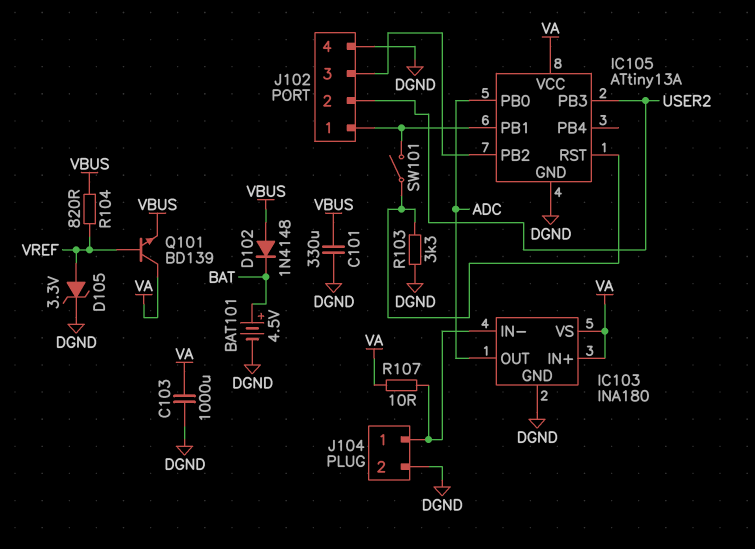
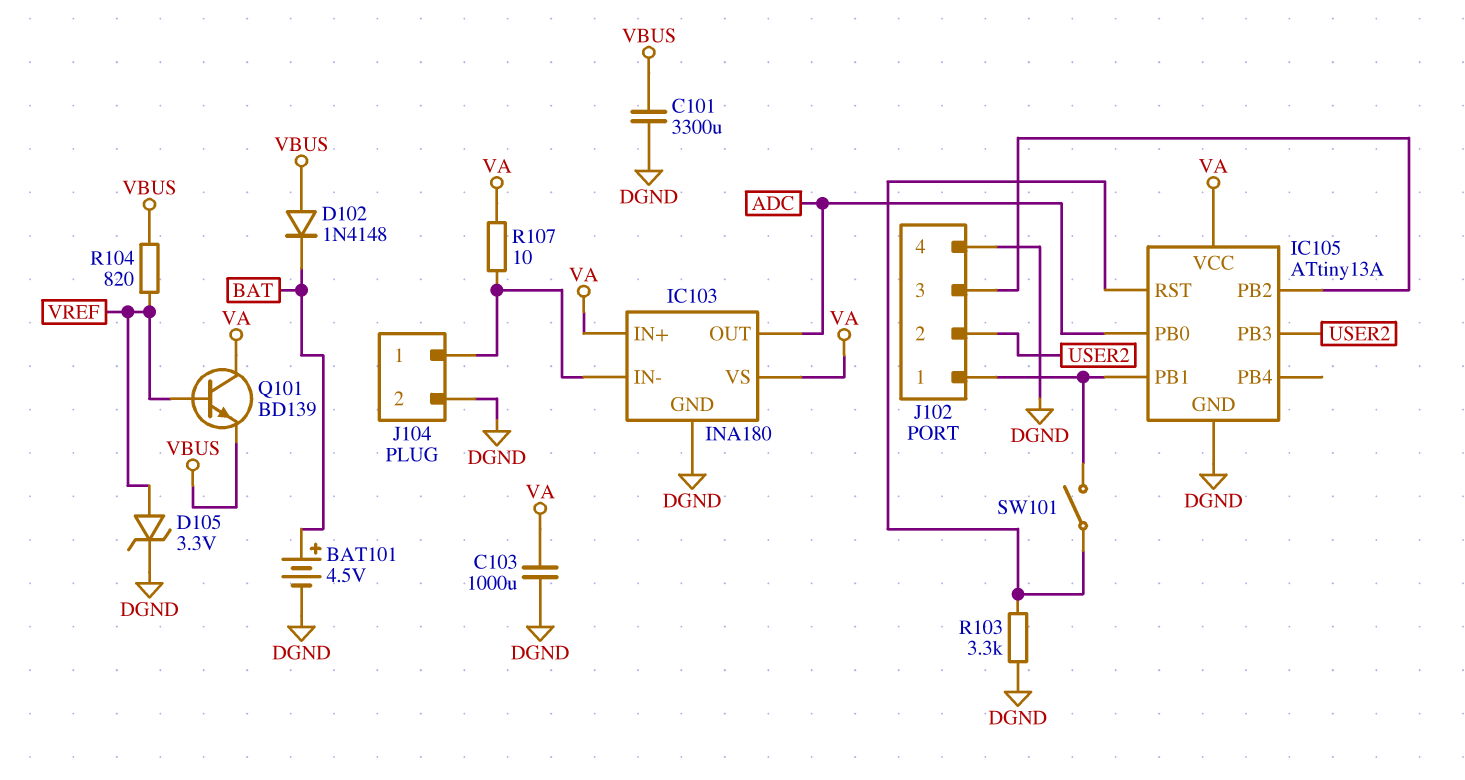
C101: 330uF (DGND, VBUS) -> 3300uF (DGND, VBUS)

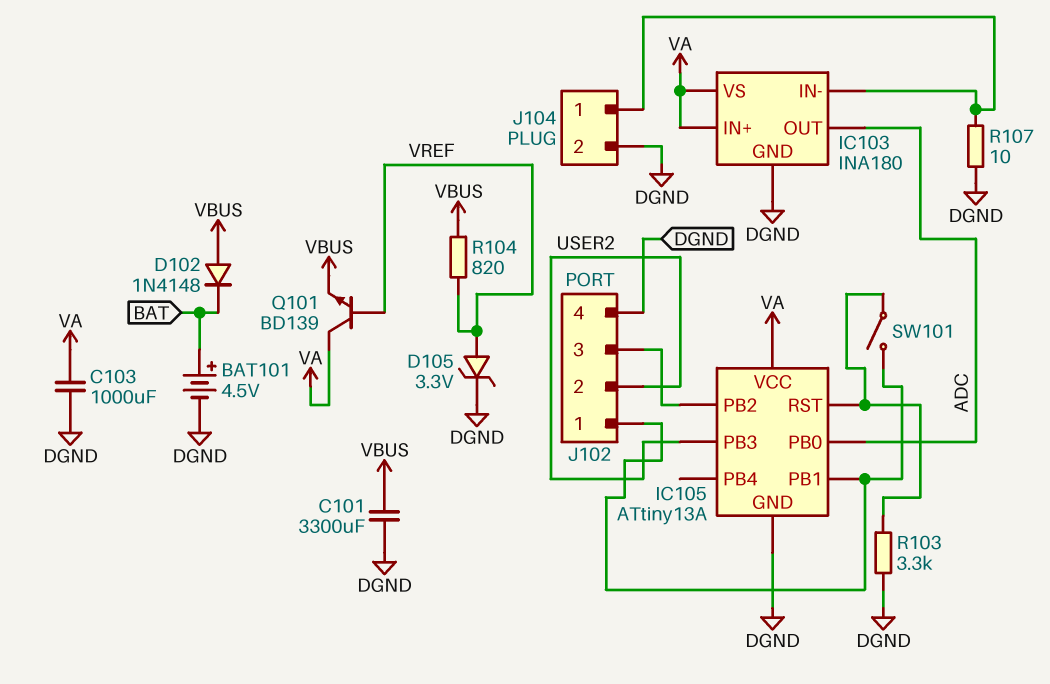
R107: 10 (IC103/IN-, VA) -> 10 (DGND, IC103/IN-)

